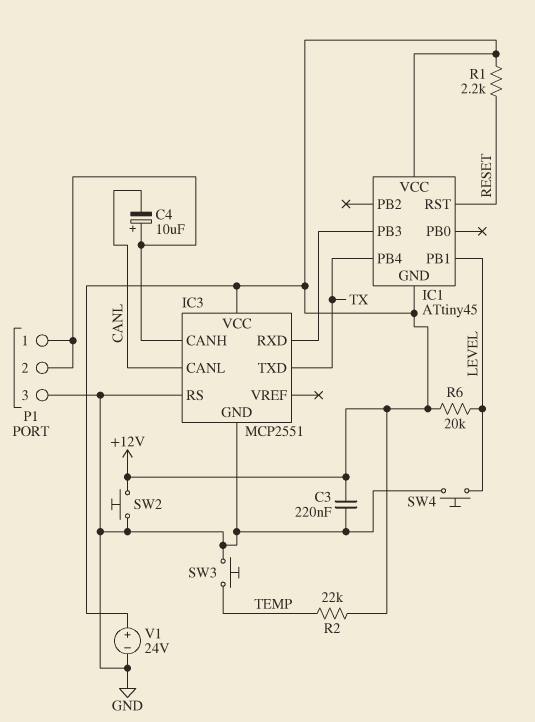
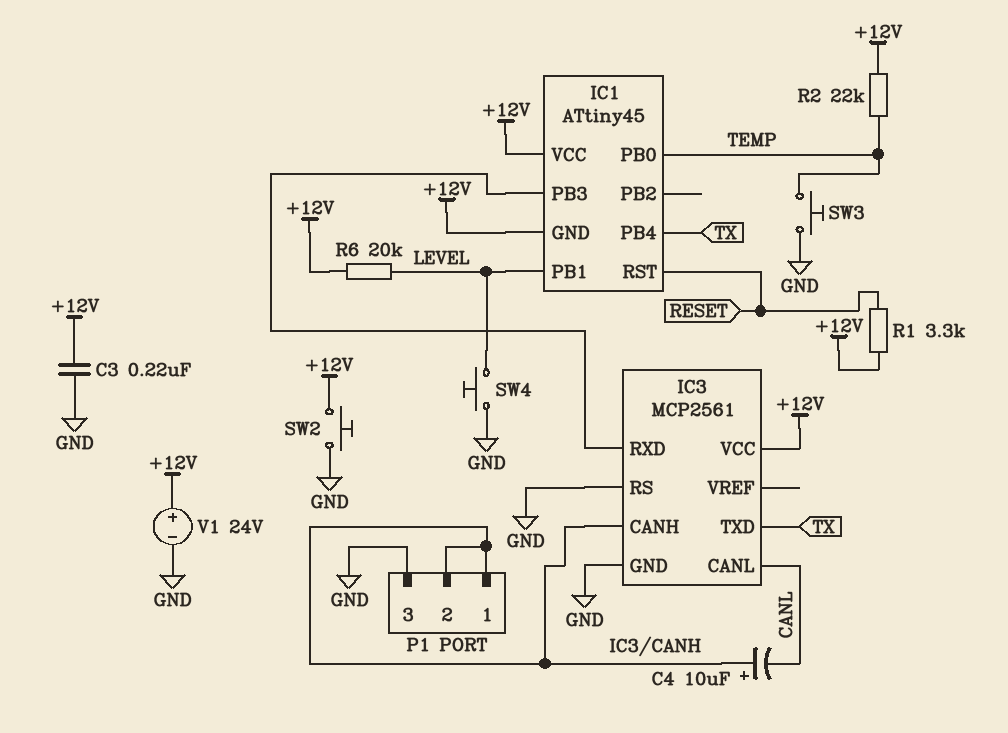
IC1 pin PB0: none -> TEMP
IC3: MCP2551 -> MCP2561
R1: 2.2k (+12V, RESET) -> 3.3k (+12V, RESET)

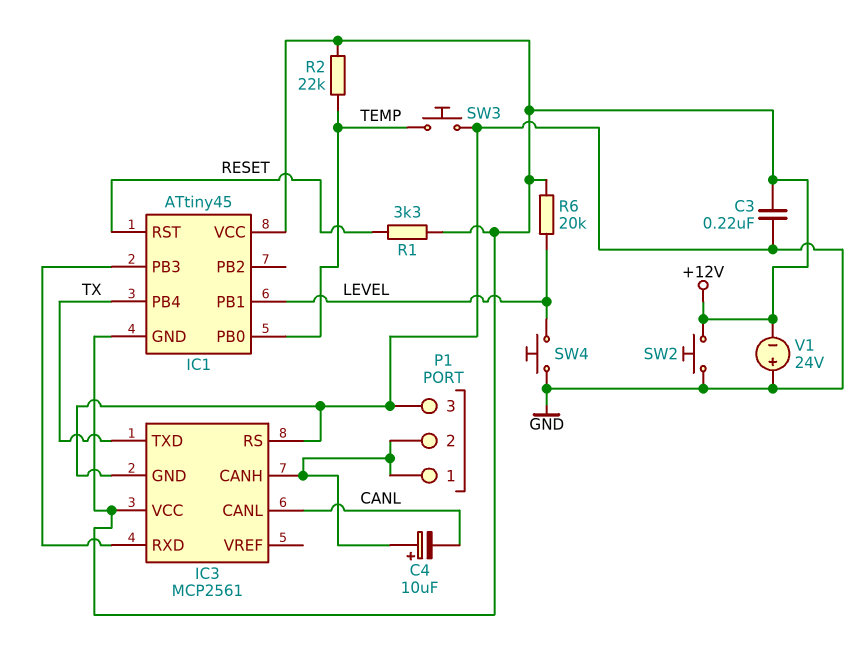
V1: 24V (plus +12V, minus GND) -> 24V (plus GND, minus +12V)

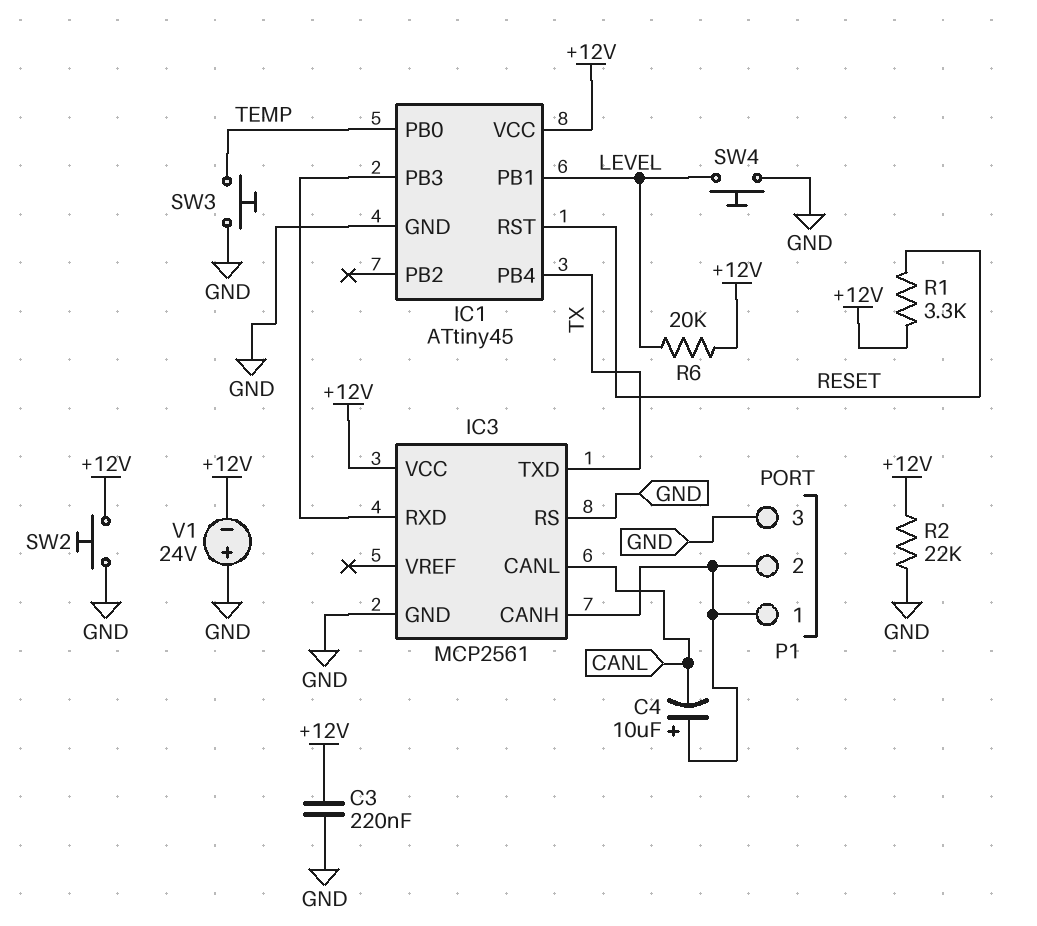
IC1 pin GND: +12V -> GND
R2: 22k (+12V, TEMP) -> 22k (+12V, GND)

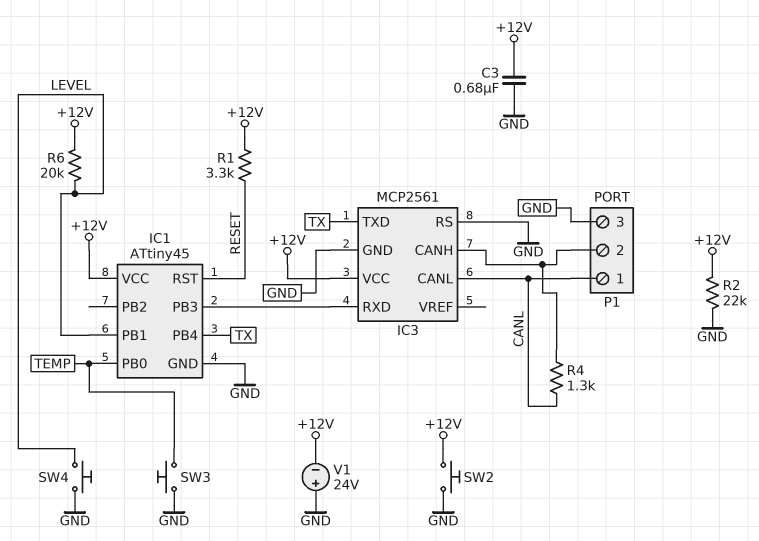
C3: 220nF (+12V, GND) -> 680nF (+12V, GND)
C4: 10uF (plus IC3/CANH, minus CANL) -> none
P1 pin 1: IC3/CANH -> CANL
R4: none -> 1.3k (CANL, IC3/CANH)

